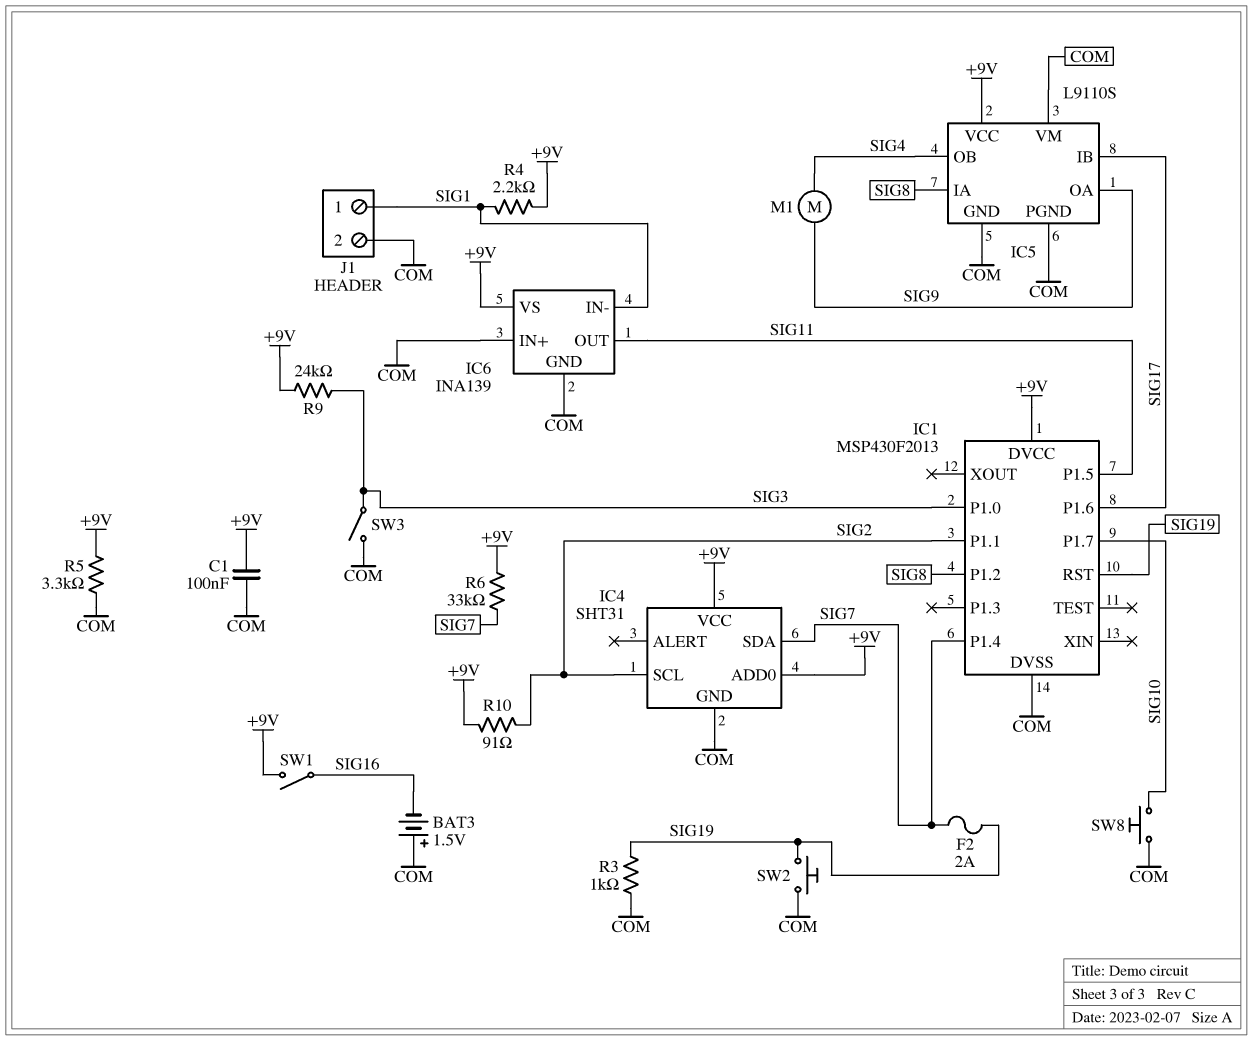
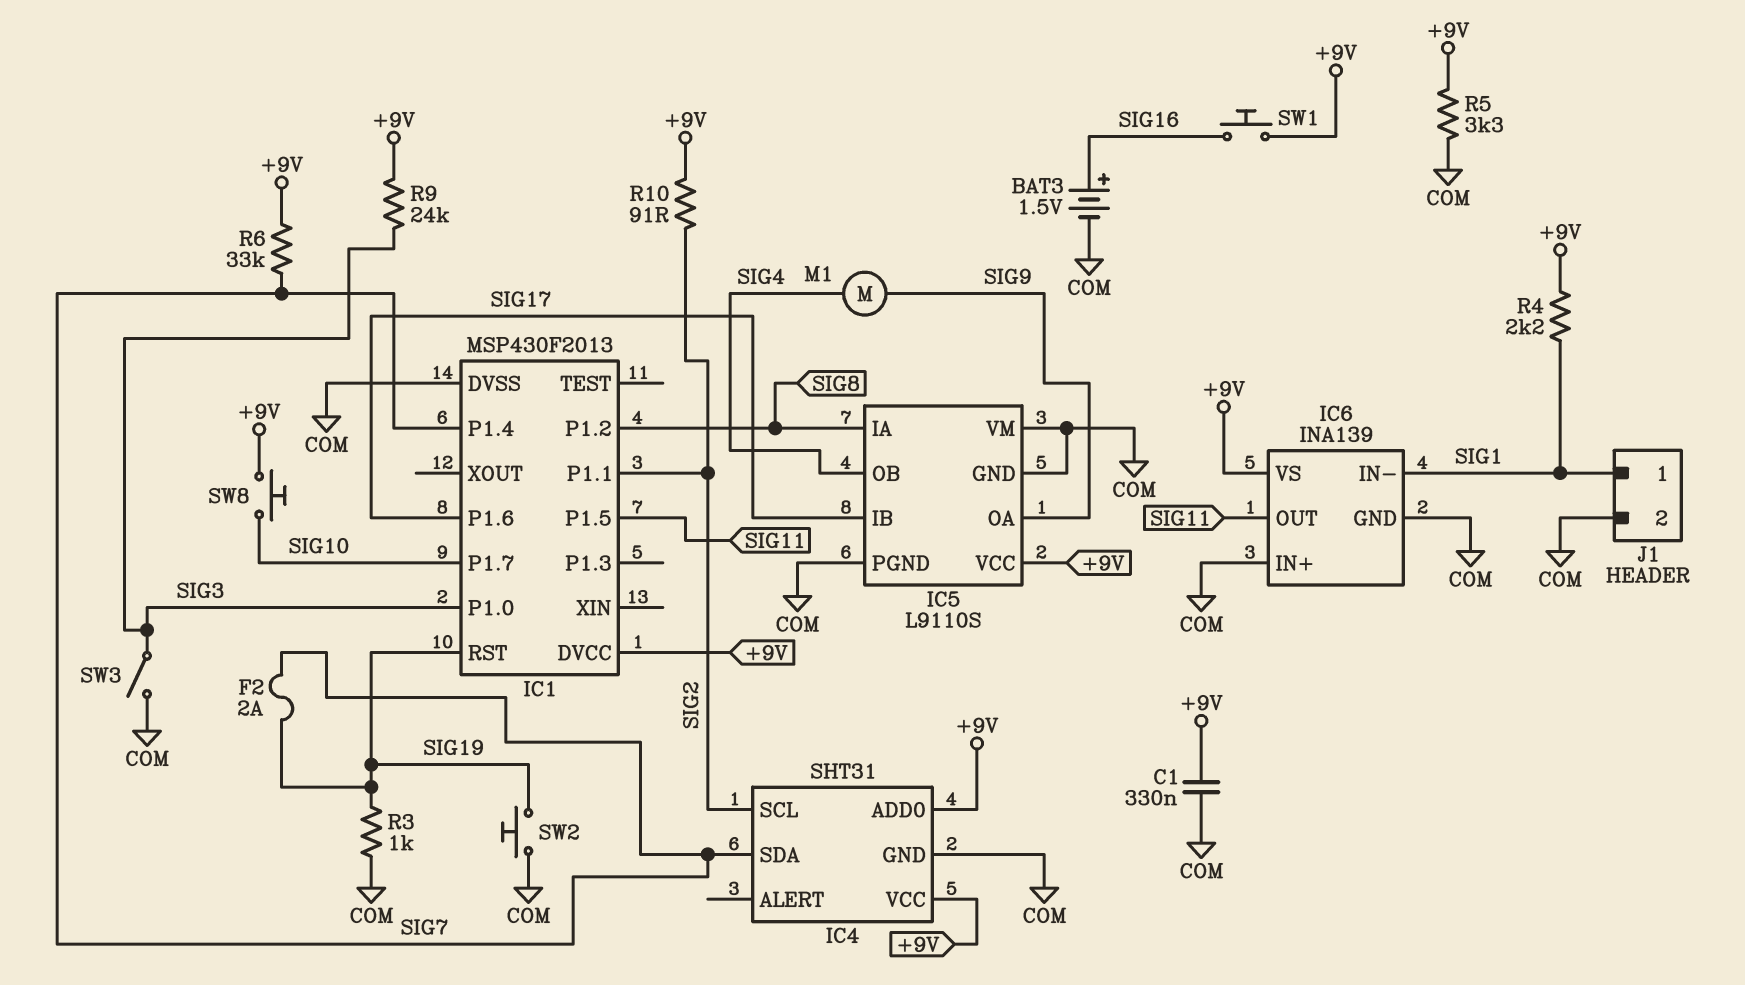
BAT3: 1.5V (plus COM, minus SIG16) -> 1.5V (plus SIG16, minus COM)
C1: 100nF (+9V, COM) -> 330nF (+9V, COM)
SW1: switch (+9V, SIG16) -> button (+9V, SIG16)
SW8: button (COM, SIG10) -> button (+9V, SIG10)

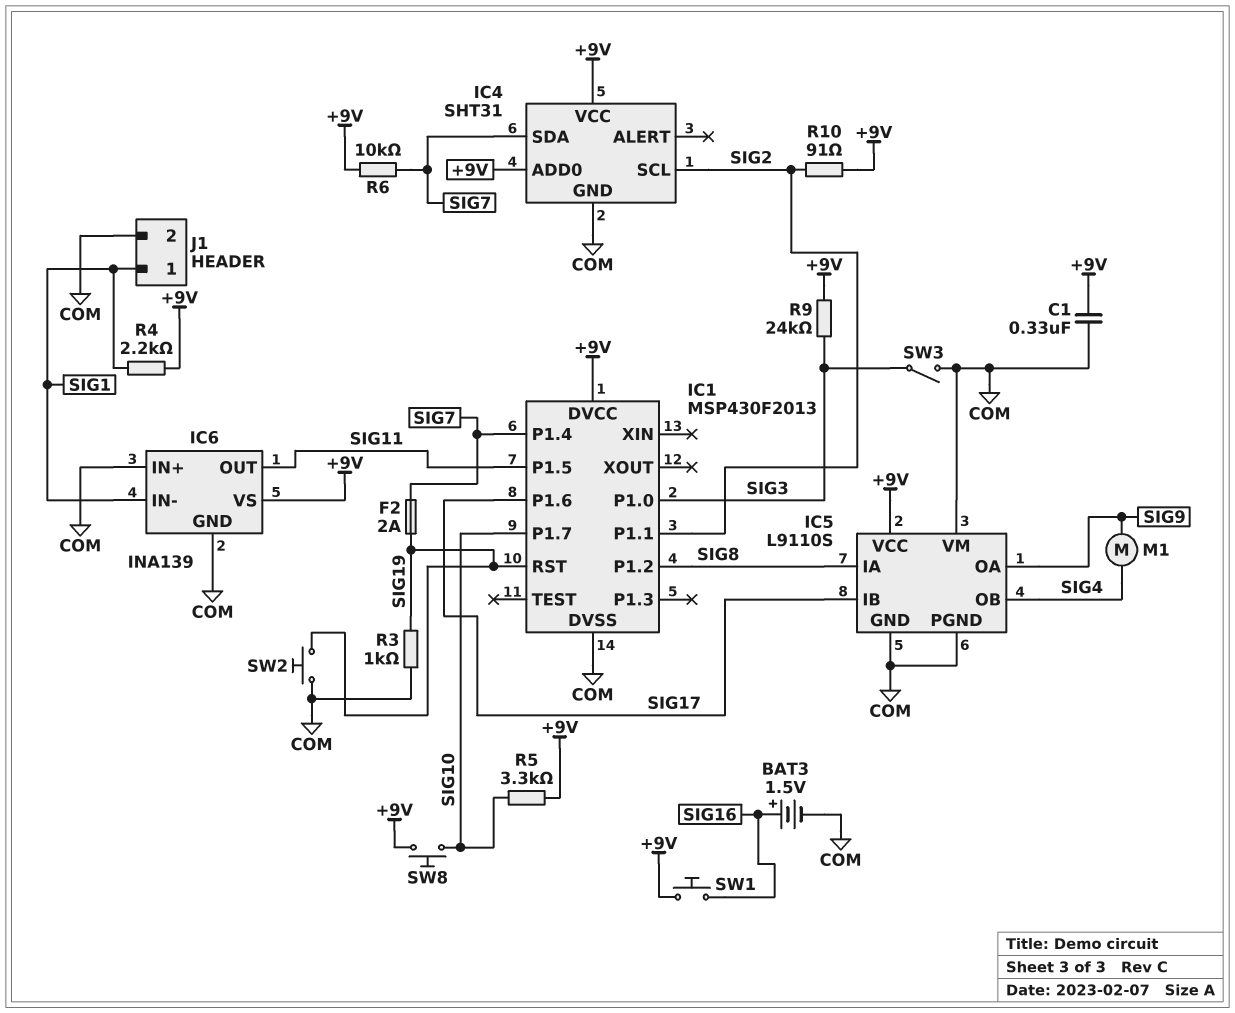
R5: 3.3k (+9V, COM) -> 3.3k (+9V, SIG10)
R6: 33k (+9V, SIG7) -> 10k (+9V, SIG7)

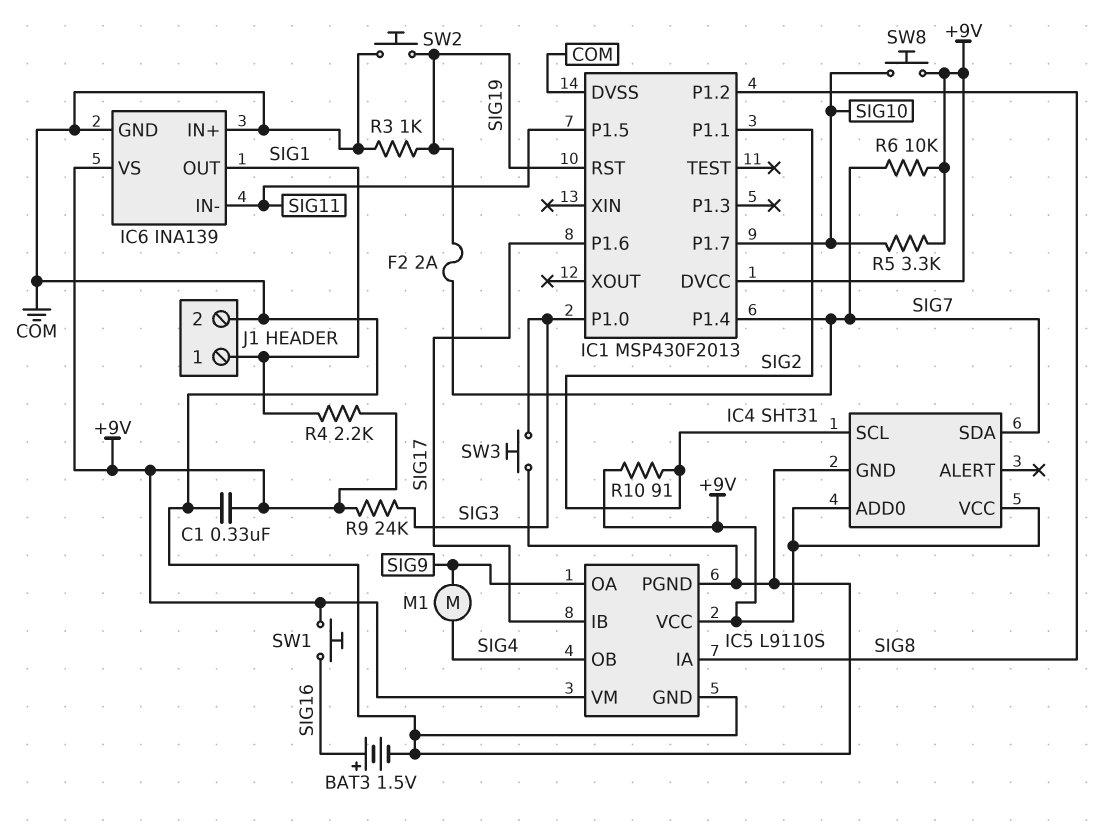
IC5 pin VM: COM -> +9V
IC6 pin IN-: SIG1 -> SIG11
IC6 pin OUT: SIG11 -> SIG1
SW3: switch (COM, SIG3) -> button (COM, SIG3)

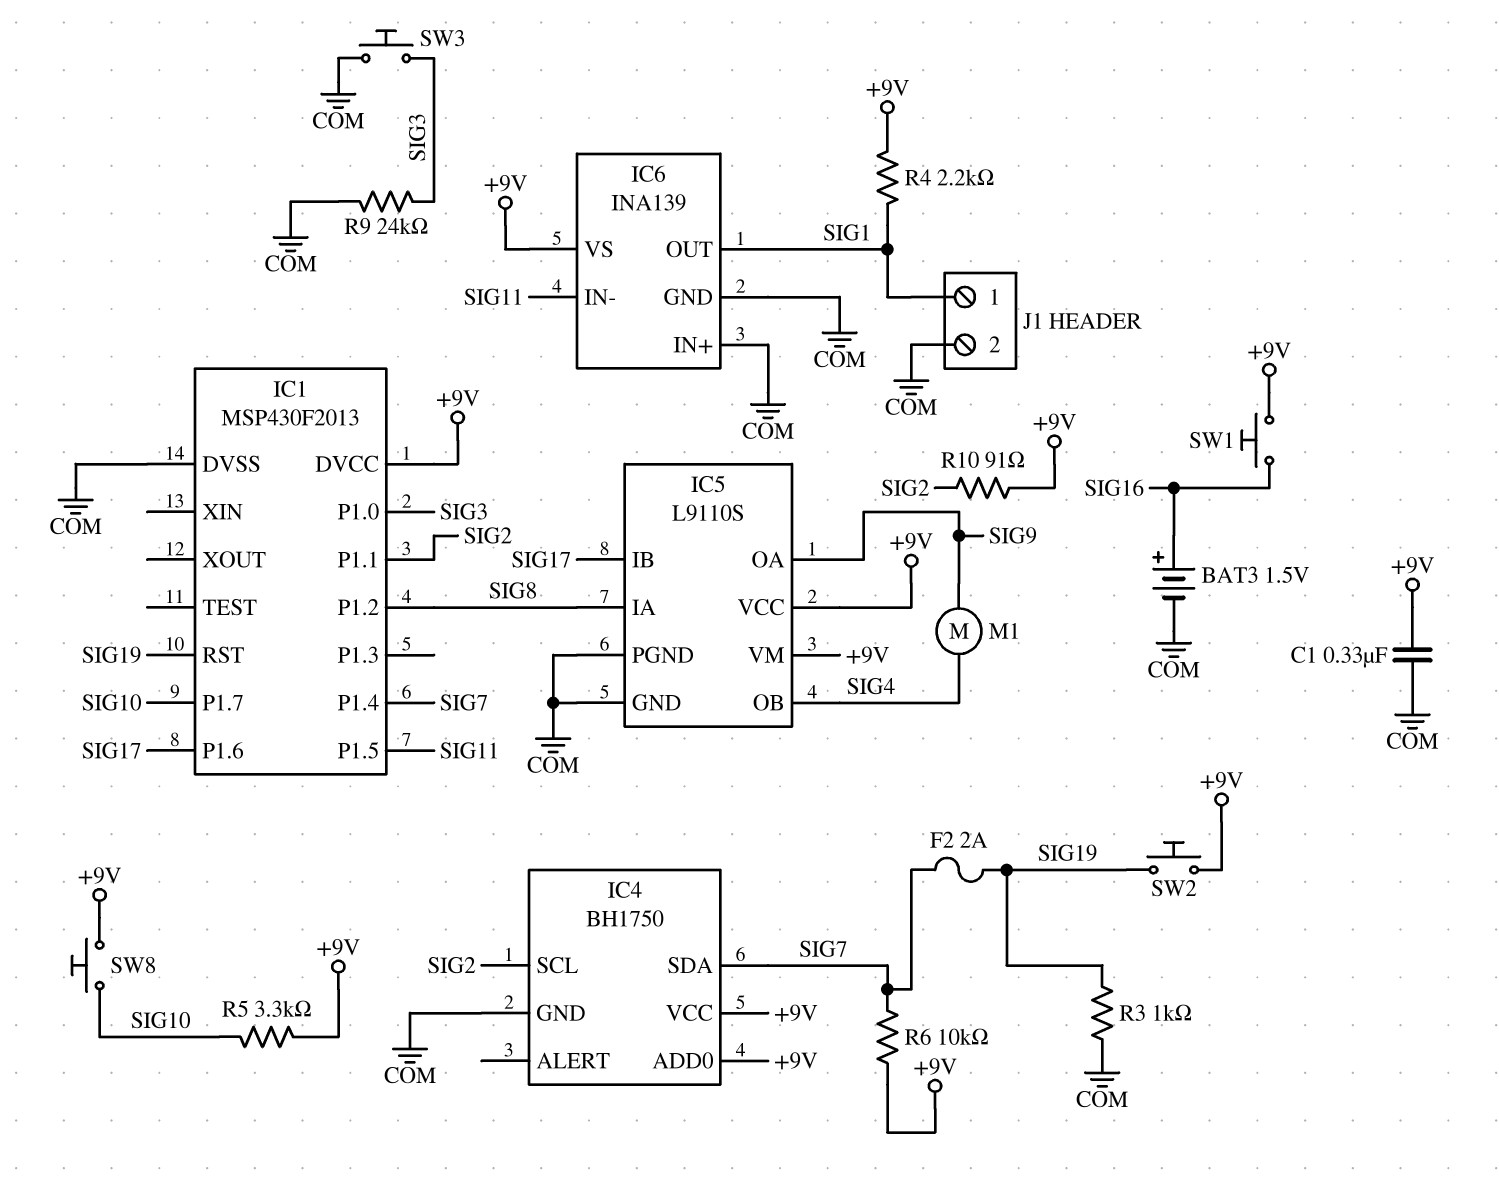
IC4: SHT31 -> BH1750
R9: 24k (+9V, SIG3) -> 24k (COM, SIG3)
SW2: button (COM, SIG19) -> button (+9V, SIG19)

